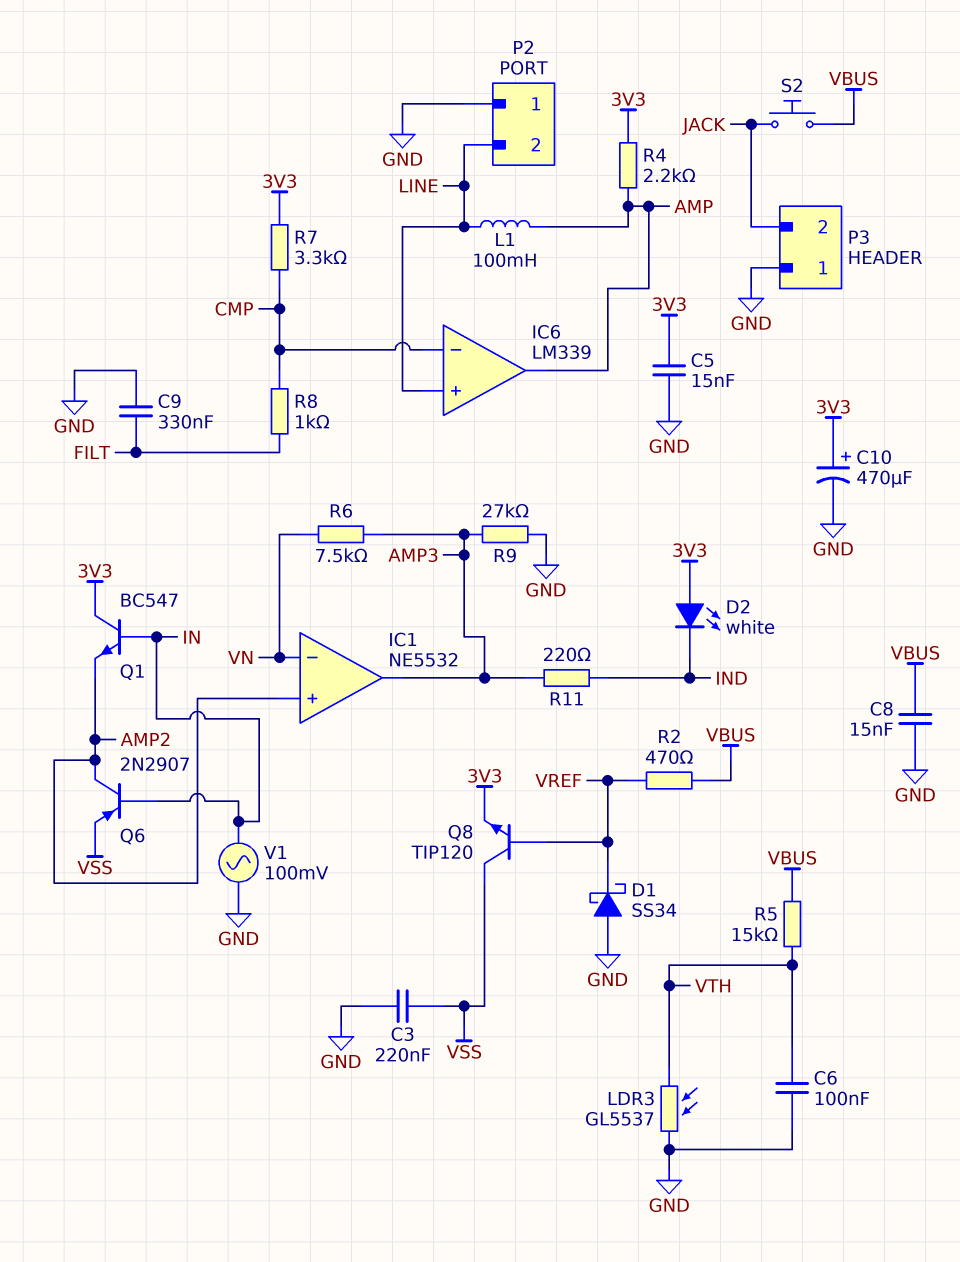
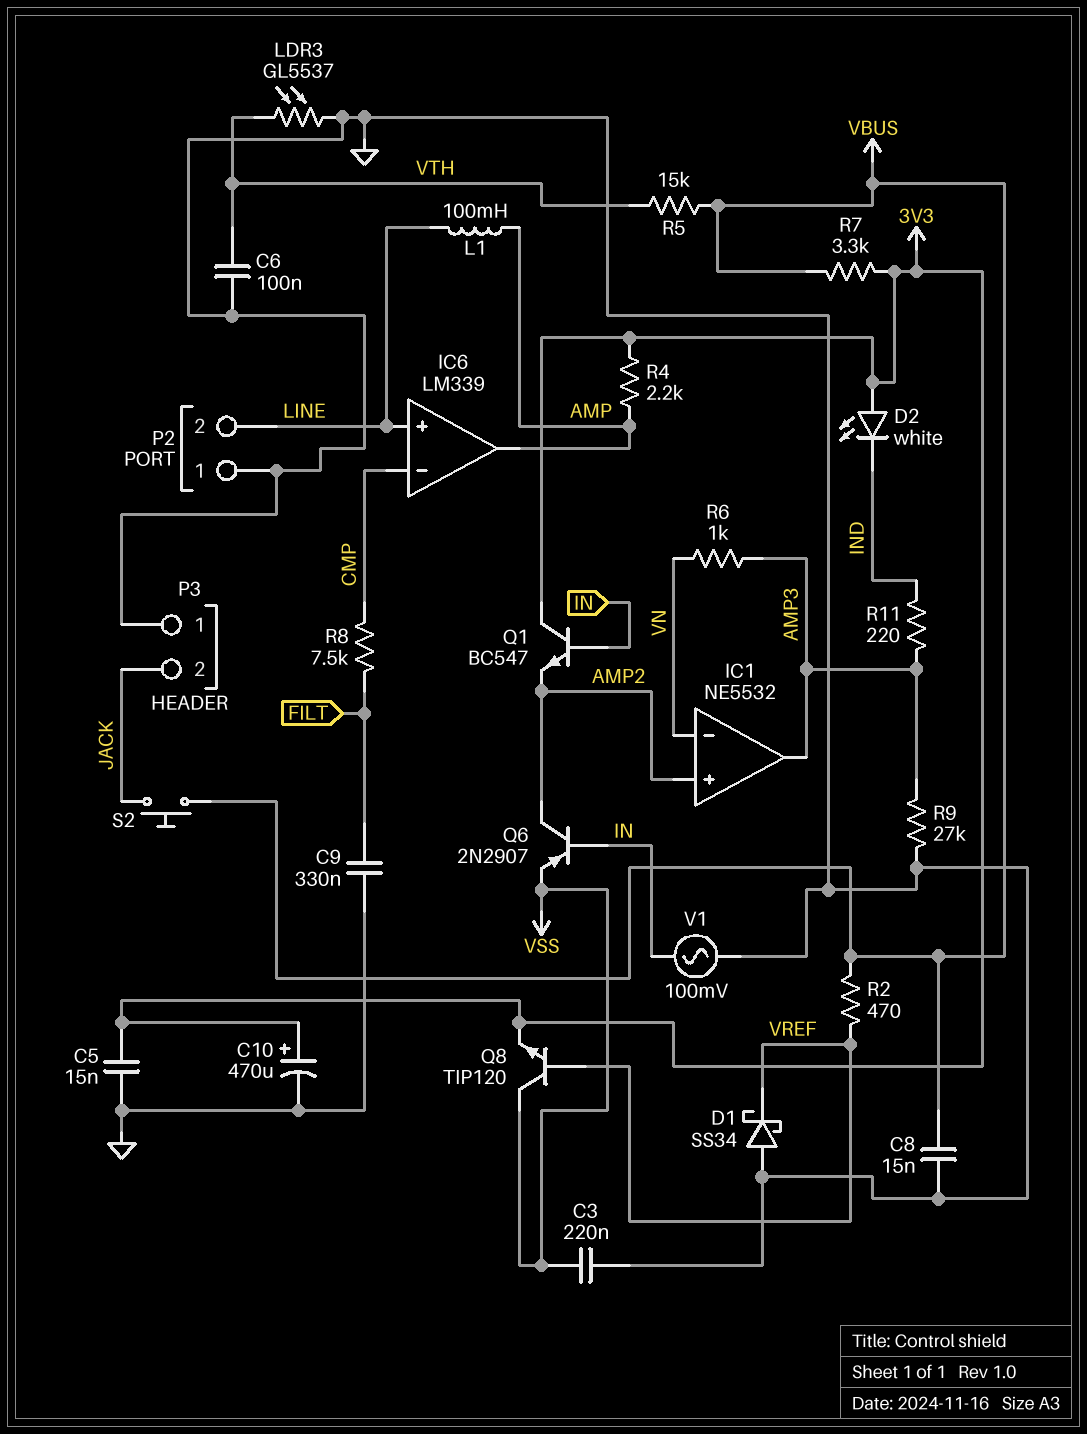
R6: 7.5k (AMP3, VN) -> 1k (AMP3, VN)
R7: 3.3k (3V3, CMP) -> 3.3k (3V3, VBUS)
R8: 1k (CMP, FILT) -> 7.5k (CMP, FILT)

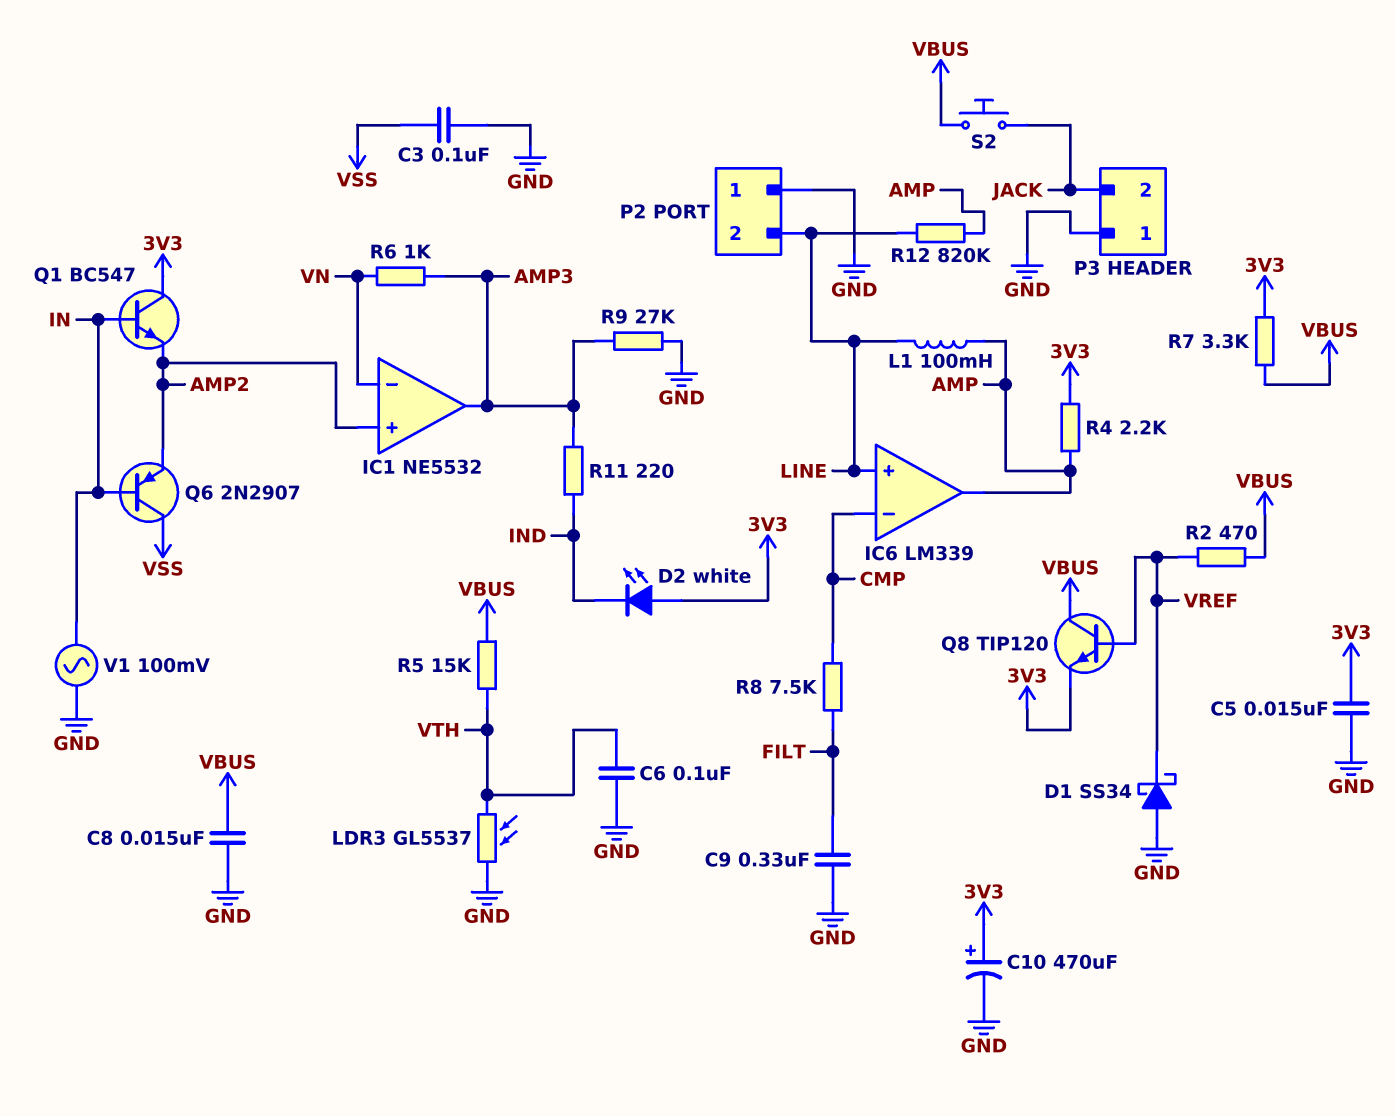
C3: 220nF (GND, VSS) -> 100nF (GND, VSS)
Q6: PNP 2N2907 (B IN, C AMP2, E VSS) -> PNP 2N2907 (B IN, C VSS, E AMP2)
Q8: NPN TIP120 (B VREF, C VSS, E 3V3) -> NPN TIP120 (B VREF, C VBUS, E 3V3)
R12: none -> 820k (AMP, LINE)

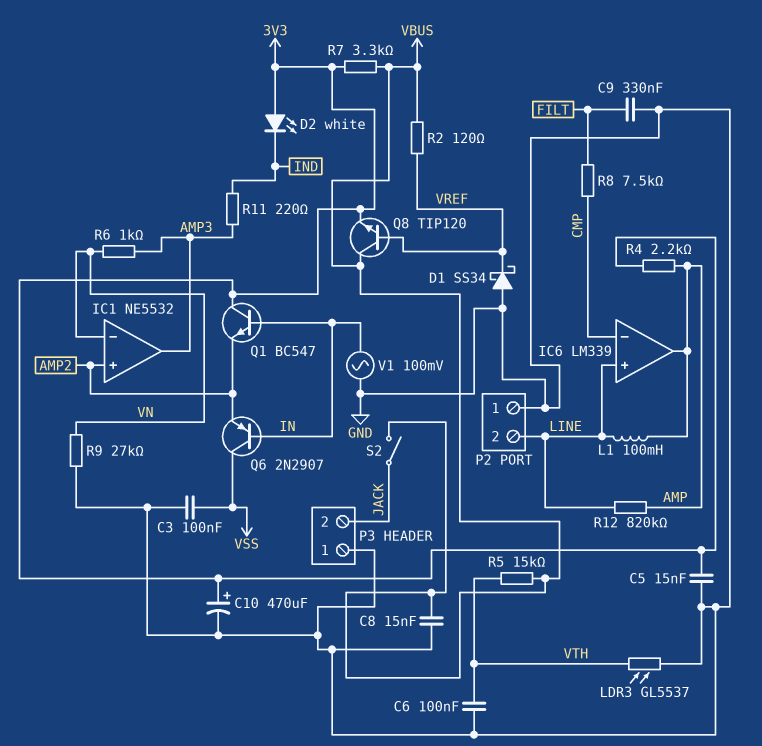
R2: 470 (VBUS, VREF) -> 120 (VBUS, VREF)
R9: 27k (AMP3, GND) -> 27k (GND, VN)
S2: button (JACK, VBUS) -> switch (JACK, VBUS)

